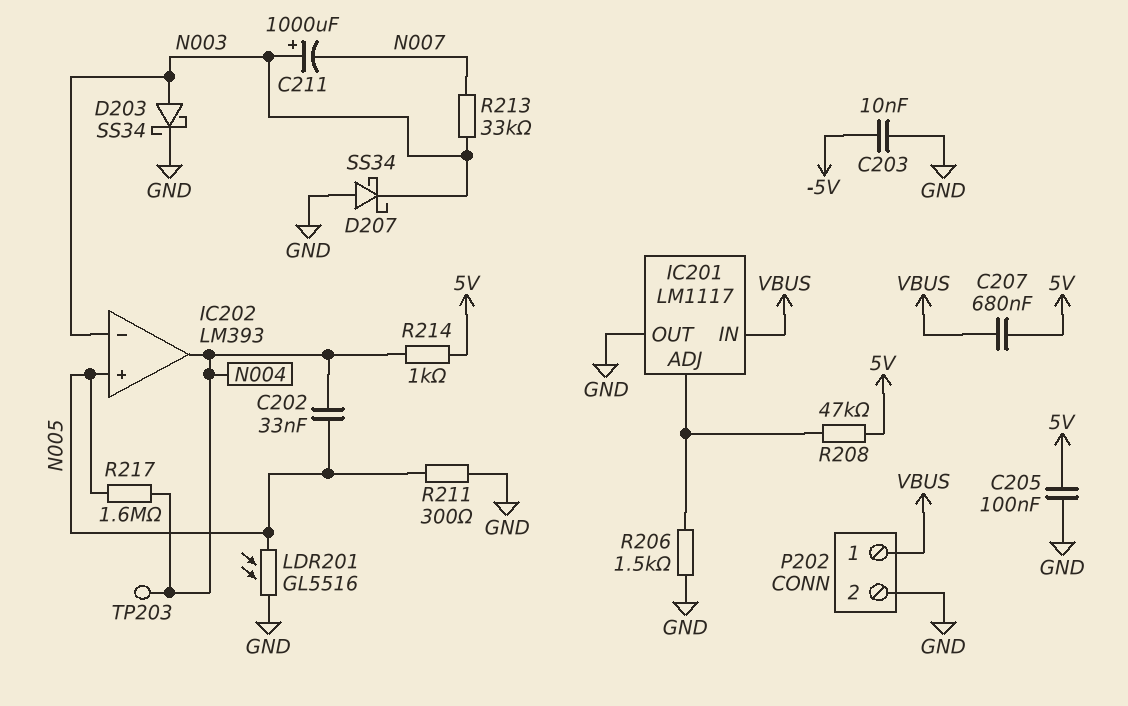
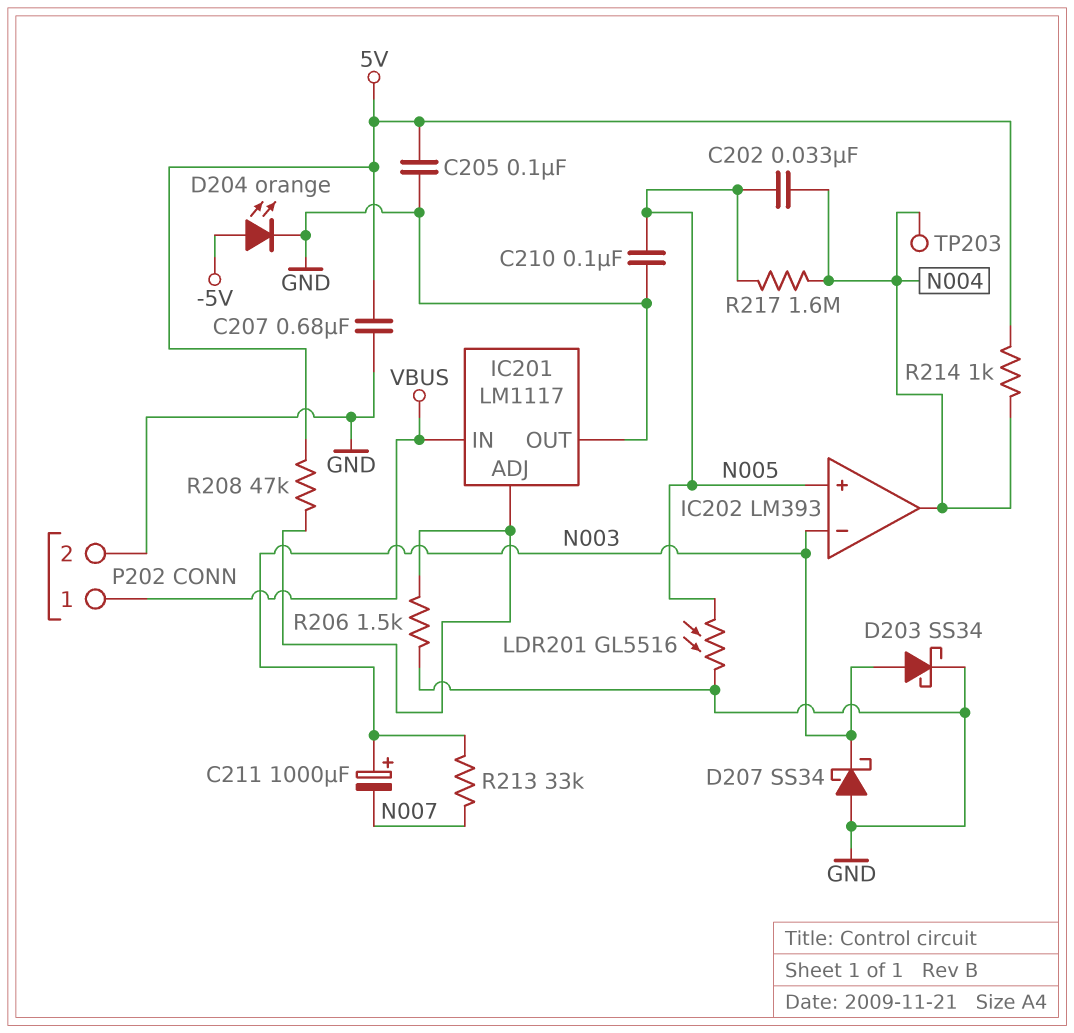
C203: 10nF (-5V, GND) -> none
C207: 680nF (5V, VBUS) -> 680nF (5V, GND)
C210: none -> 100nF (GND, N005)
D204: none -> LED orange (A -5V, K GND)
R211: 300 (GND, N005) -> none

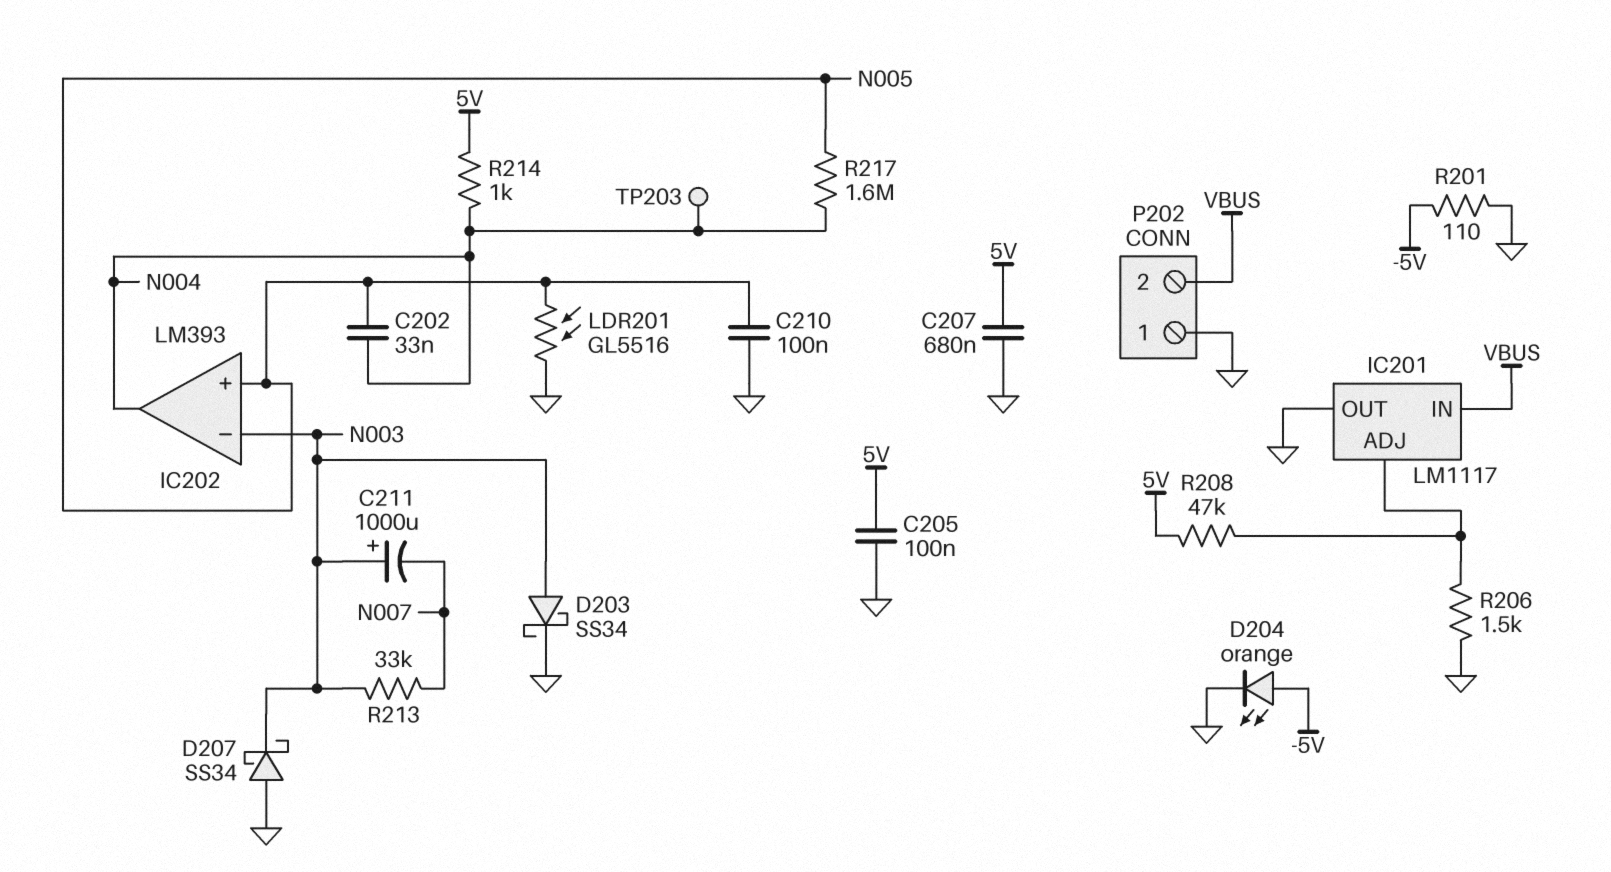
P202 pin 1: VBUS -> GND
P202 pin 2: GND -> VBUS
R201: none -> 110 (-5V, GND)

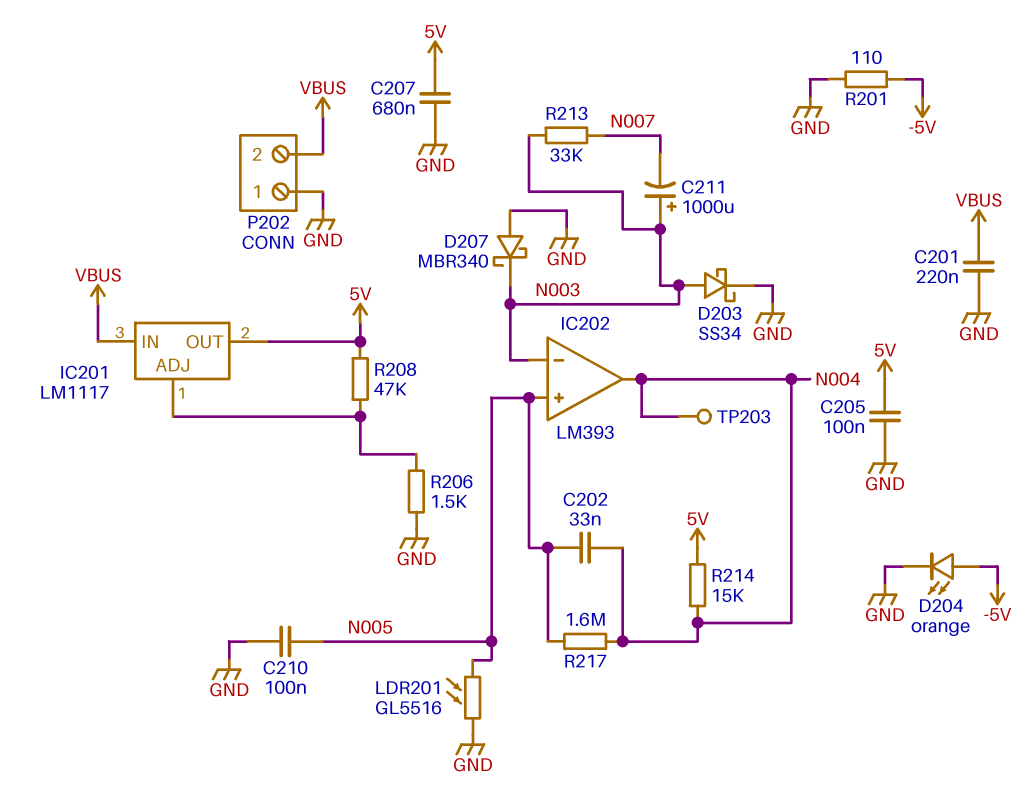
C201: none -> 220nF (GND, VBUS)
D207: schottky SS34 (A GND, K N003) -> schottky MBR340 (A GND, K N003)
IC201 pin OUT: GND -> 5V
R214: 1k (5V, N004) -> 15k (5V, N004)

